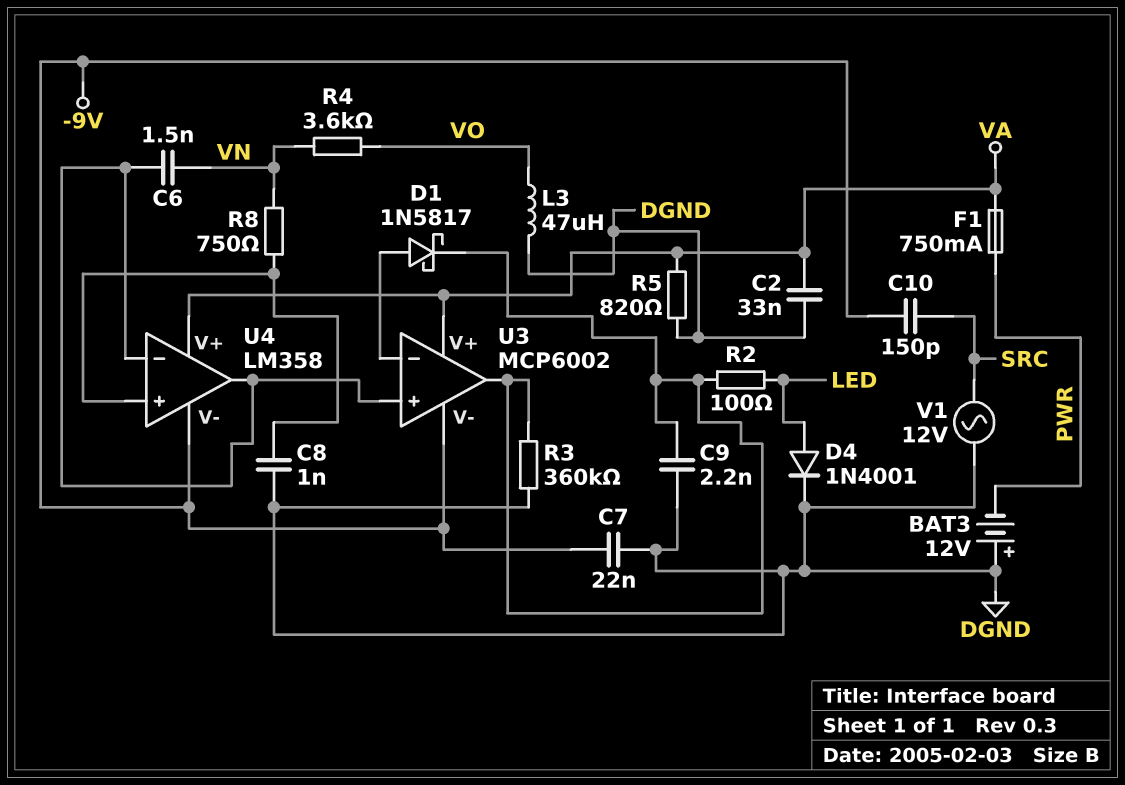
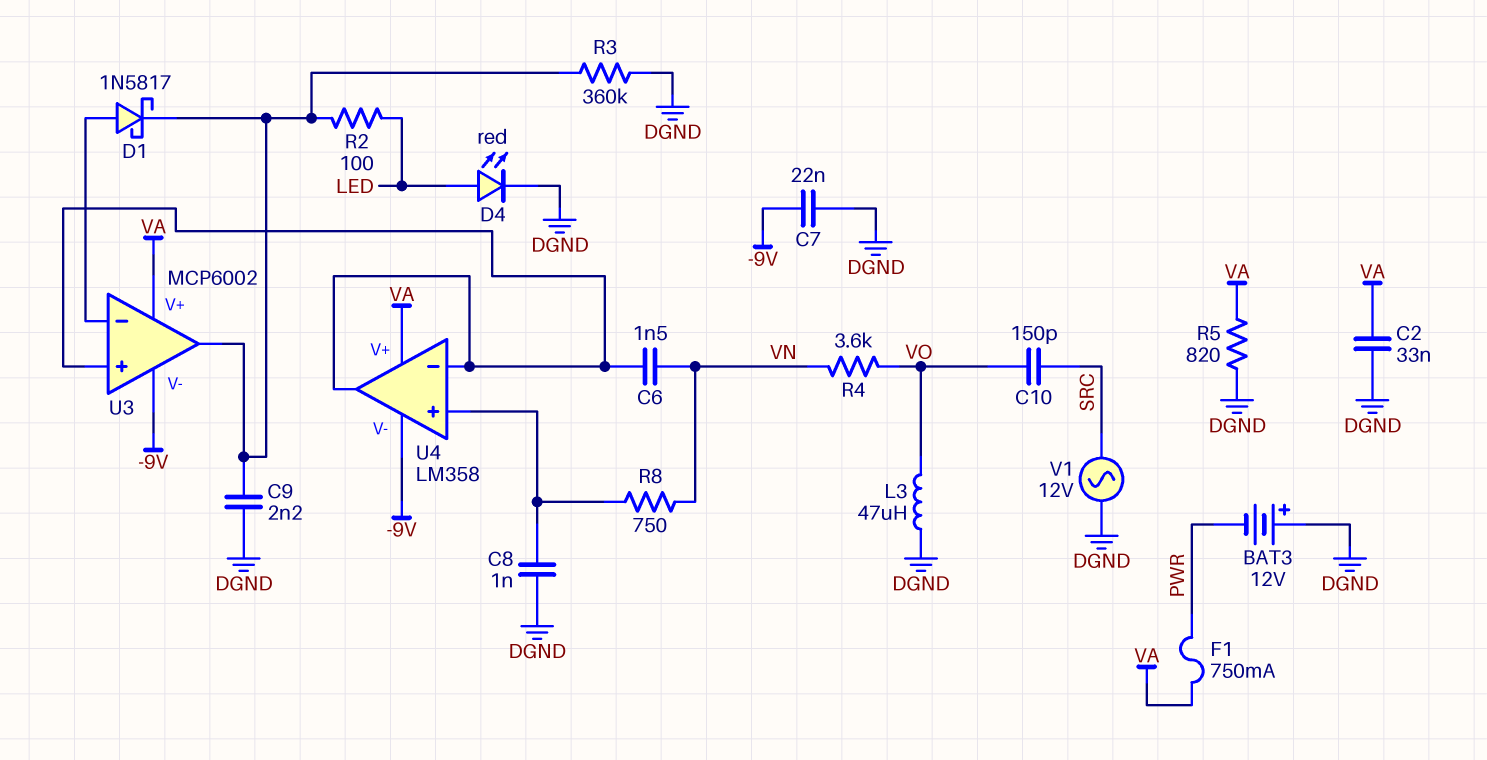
C10: 150pF (-9V, SRC) -> 150pF (SRC, VO)
D4: diode 1N4001 (A LED, K DGND) -> LED red (A LED, K DGND)

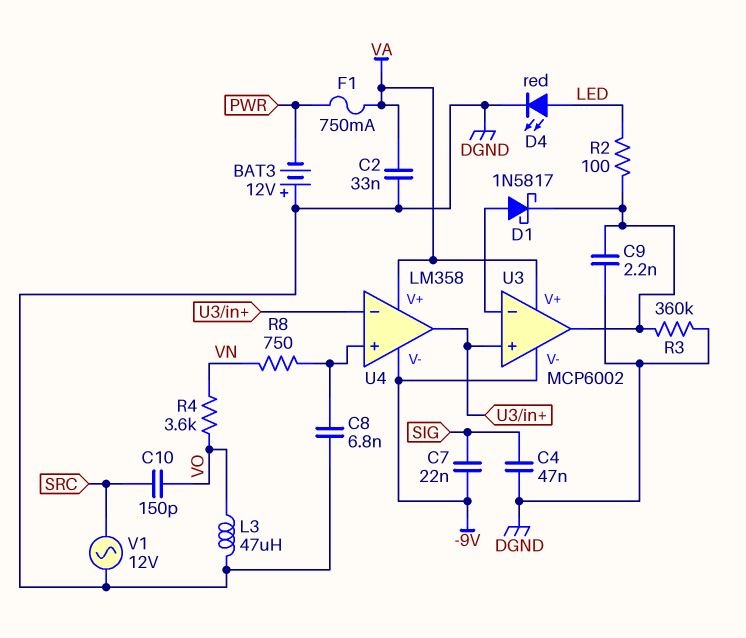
C4: none -> 47nF (DGND, SIG)
C6: 1.5nF (U3/in+, VN) -> none
C7: 22nF (-9V, DGND) -> 22nF (-9V, SIG)
C8: 1nF (DGND, U4/in+) -> 6.8nF (DGND, U4/in+)
R5: 820 (DGND, VA) -> none

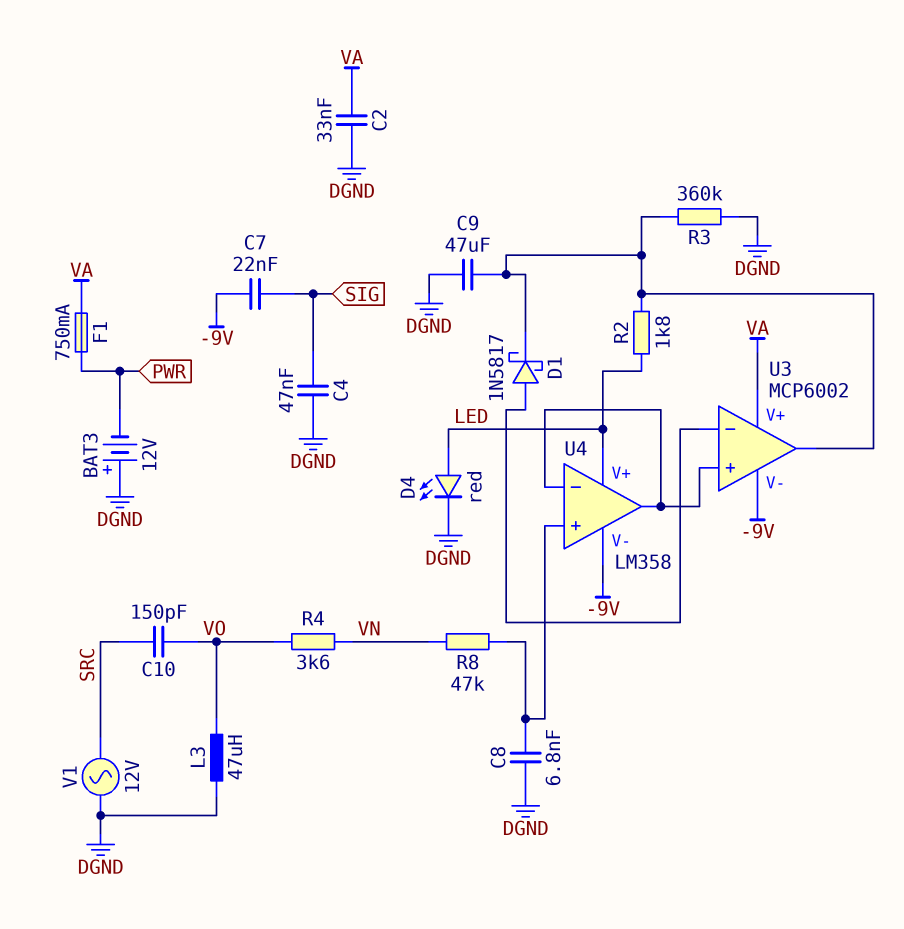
C9: 2.2nF (DGND, U3/out) -> 47uF (DGND, U3/out)
R2: 100 (LED, U3/out) -> 1.8k (LED, U3/out)
R8: 750 (U4/in+, VN) -> 47k (U4/in+, VN)
U4 pin V+: VA -> LED

